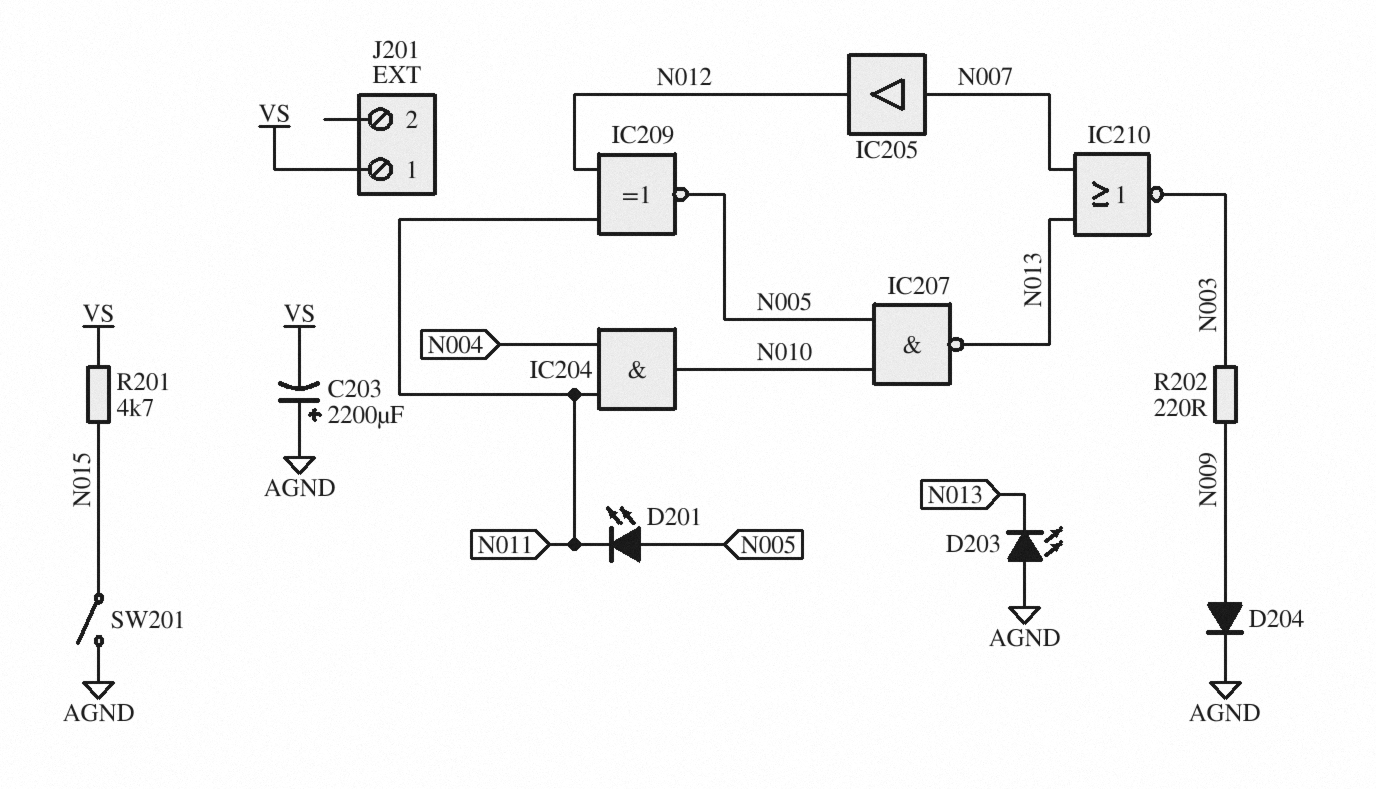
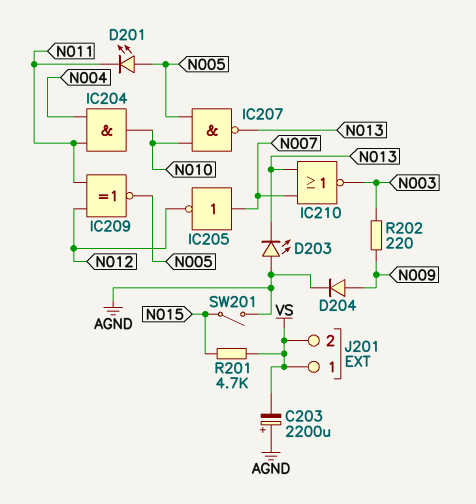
IC205: buffer (in N007, out N012) -> NOT (in N007, out N012)
J201 pin 2: none -> VS

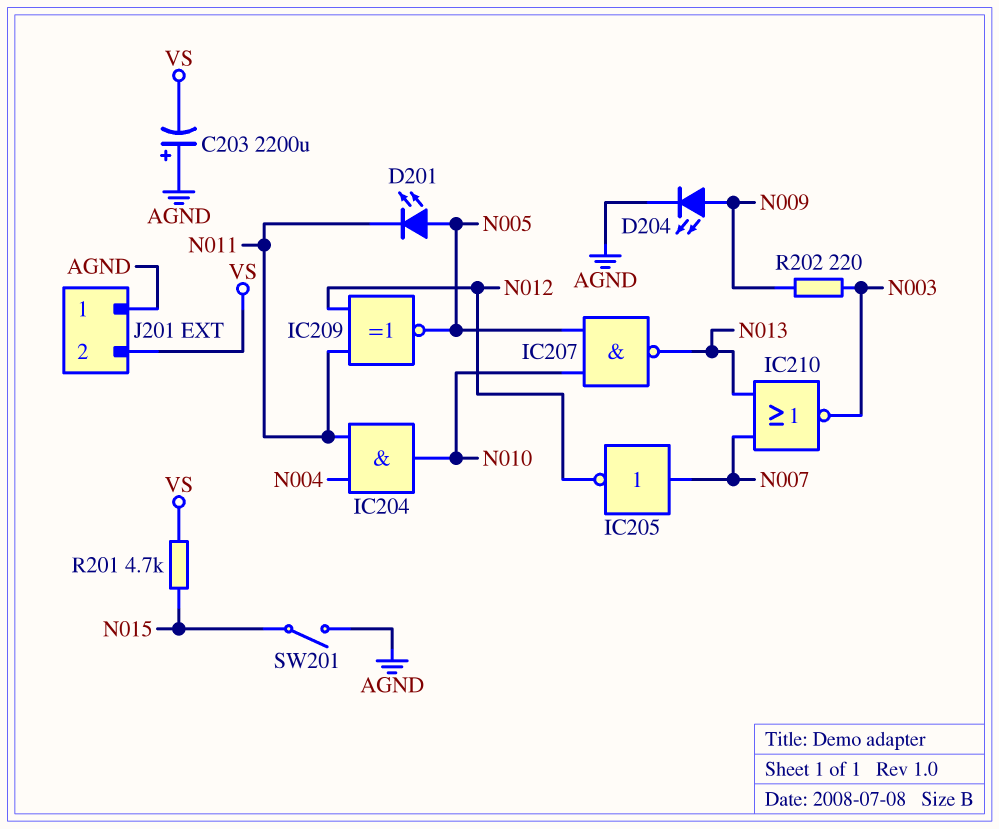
D203: LED (A AGND, K N013) -> none
D204: diode (A N009, K AGND) -> LED (A N009, K AGND)
J201 pin 1: VS -> AGND

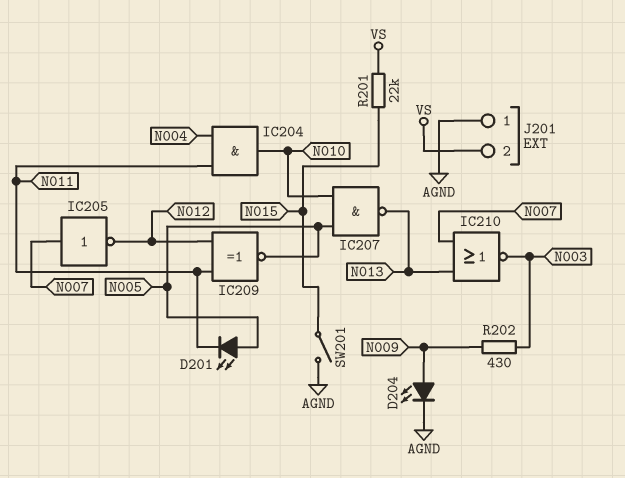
C203: 2200uF (plus AGND, minus VS) -> none
R201: 4.7k (N015, VS) -> 22k (N015, VS)
R202: 220 (N003, N009) -> 430 (N003, N009)

